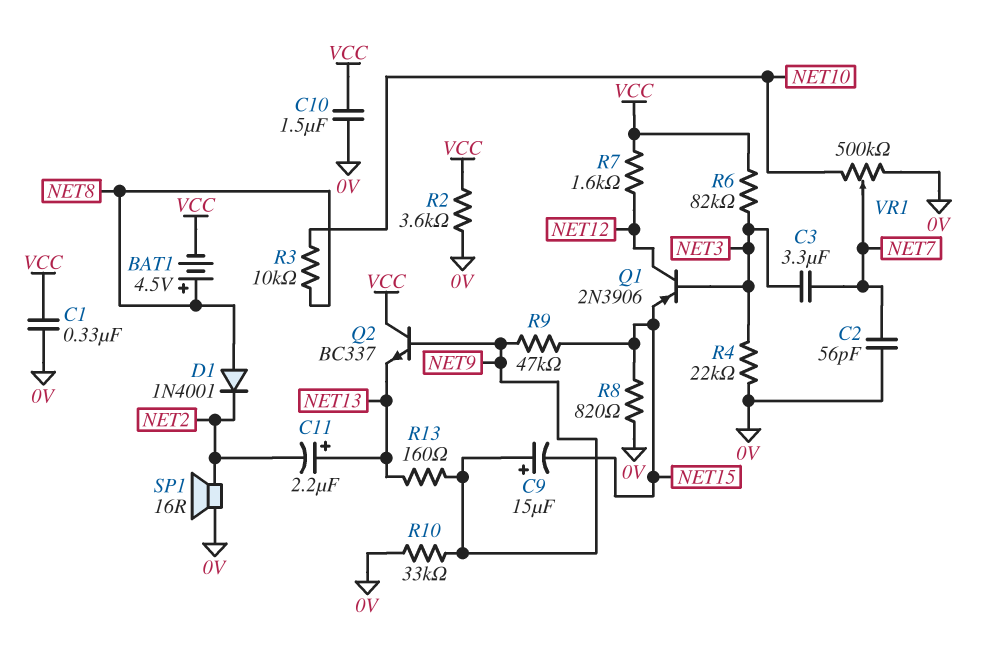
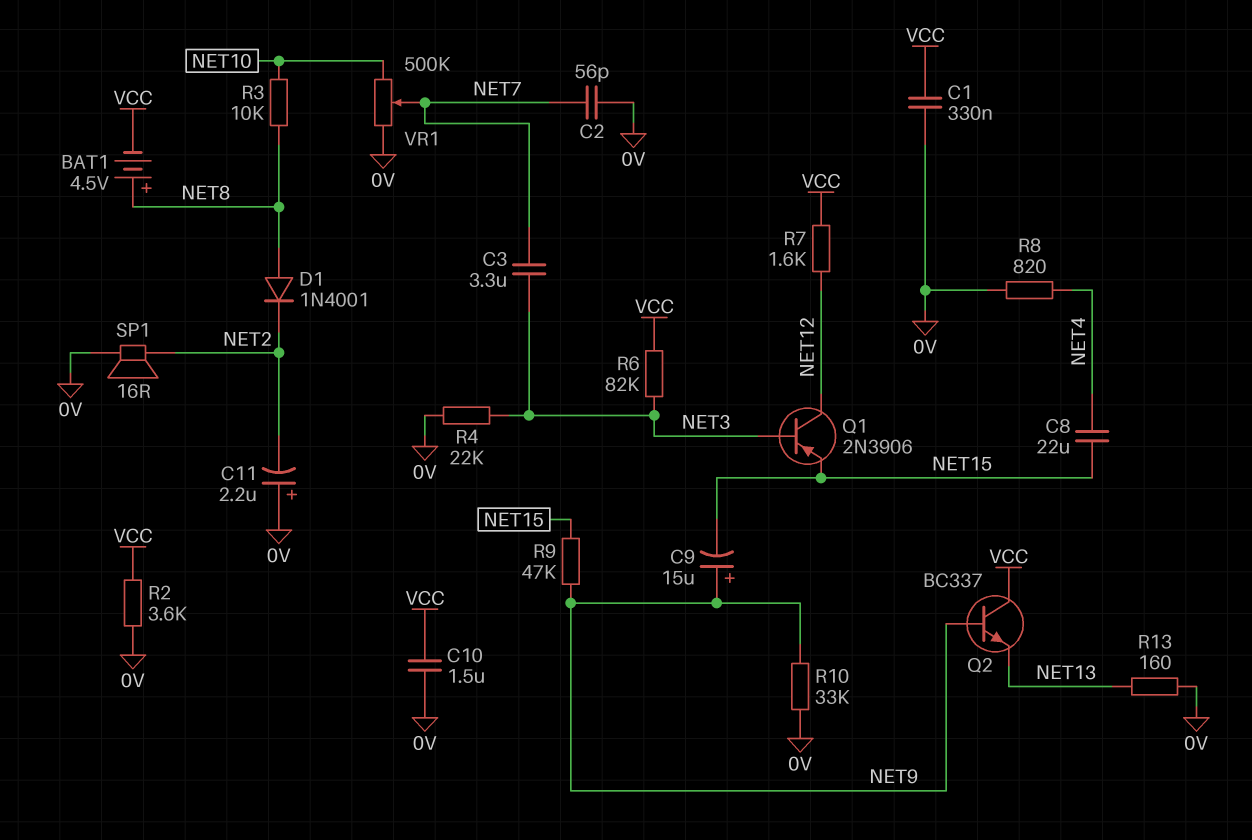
C8: none -> 22uF (NET4, NET15)
C11: 2.2uF (plus NET13, minus NET2) -> 2.2uF (plus 0V, minus NET2)
R8: 820 (0V, NET15) -> 820 (0V, NET4)
R13: 160 (NET9, NET13) -> 160 (0V, NET13)

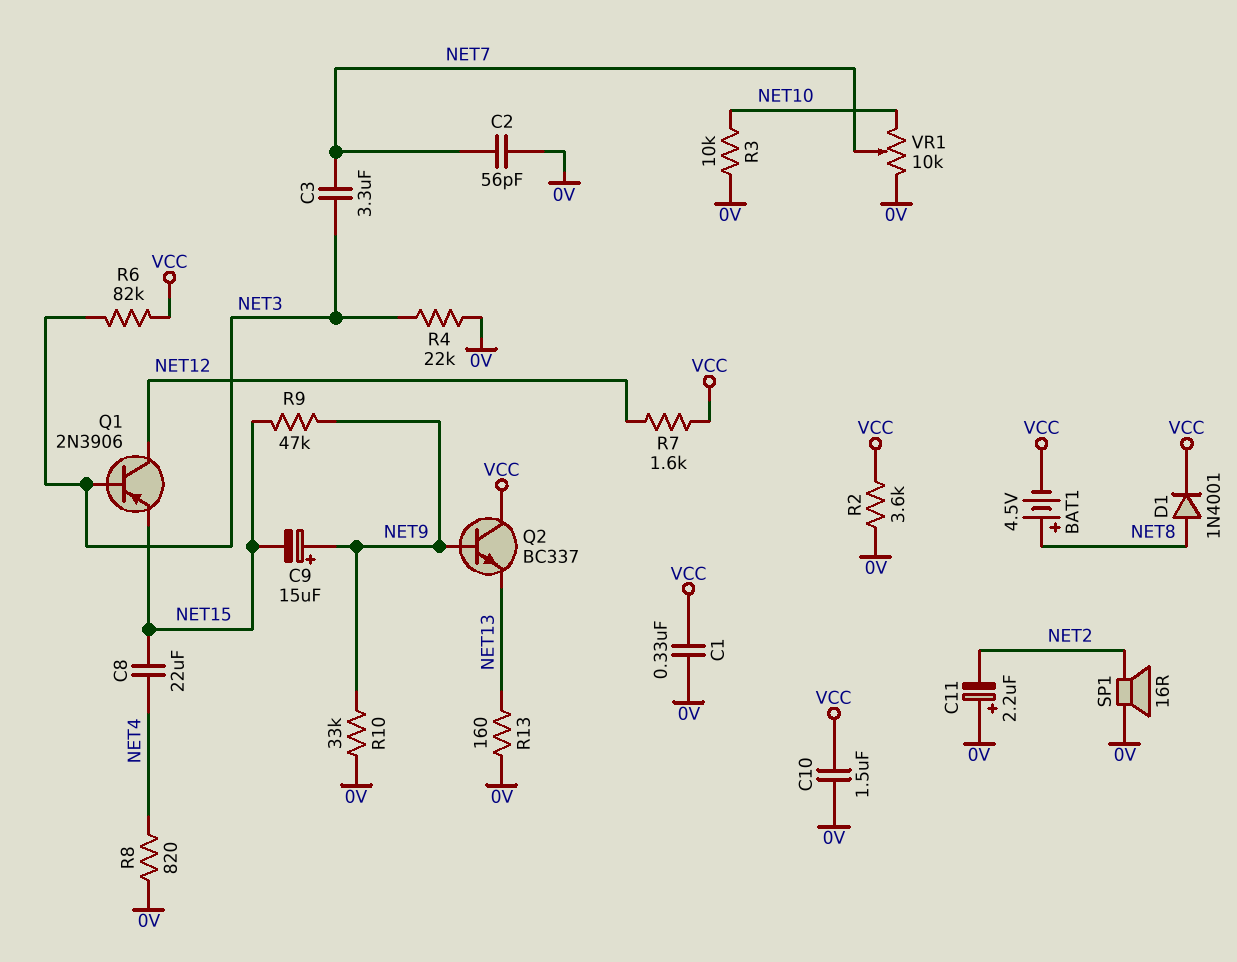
D1: diode 1N4001 (A NET8, K NET2) -> diode 1N4001 (A NET8, K VCC)
R3: 10k (NET8, NET10) -> 10k (0V, NET10)
VR1: 500k (0V, NET10, wiper NET7) -> 10k (0V, NET10, wiper NET7)

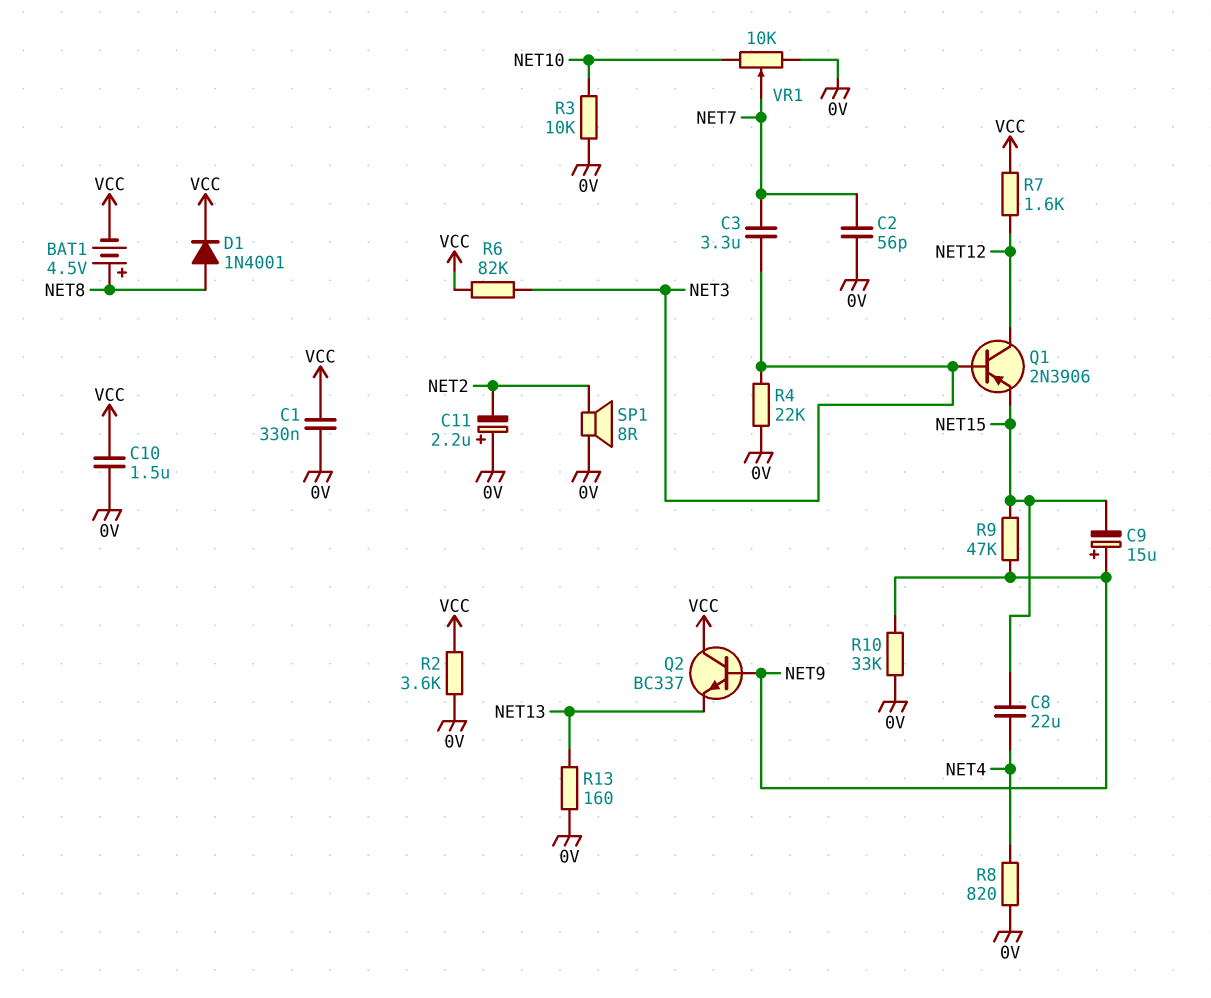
SP1: speaker 16R (0V, NET2) -> speaker 8R (0V, NET2)

